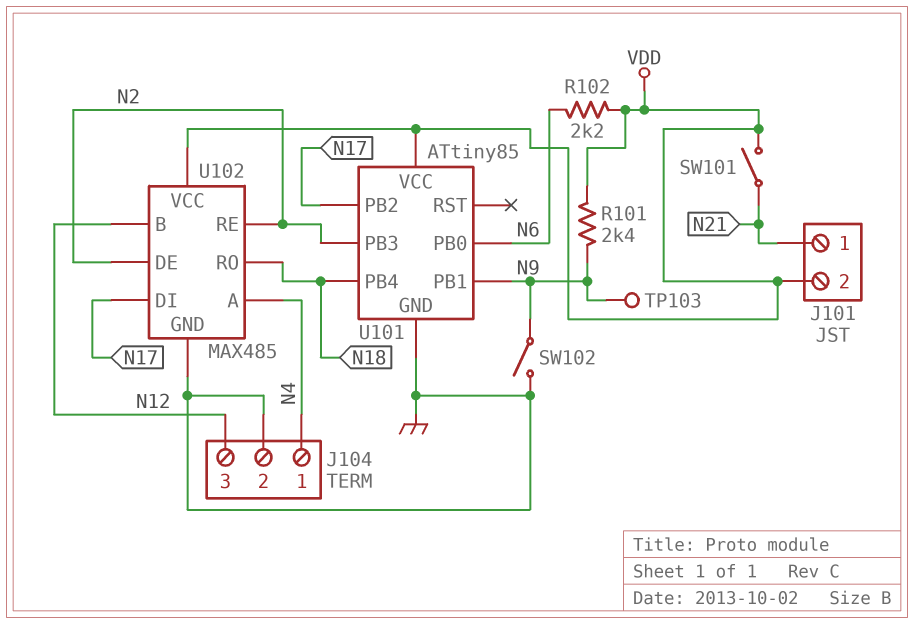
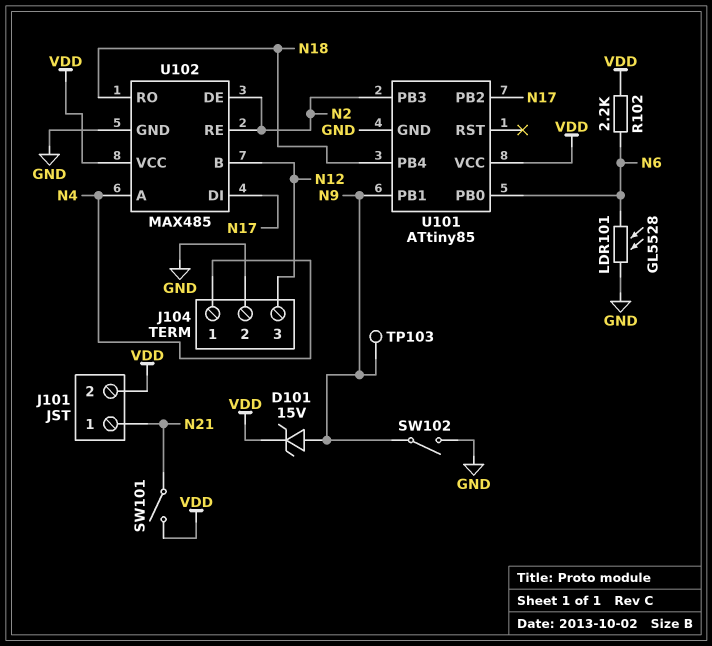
D101: none -> zener 15V (A N9, K VDD)
LDR101: none -> GL5528 (GND, N6)
R101: 2.4k (N9, VDD) -> none

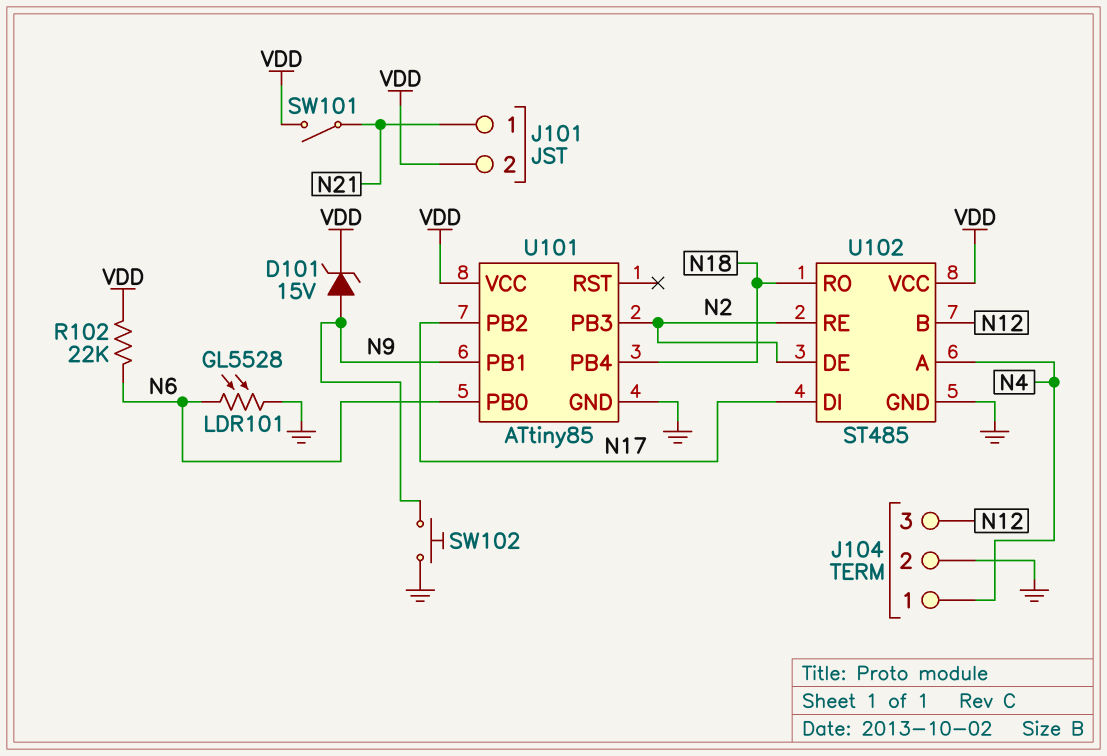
R102: 2.2k (N6, VDD) -> 22k (N6, VDD)
SW102: switch (GND, N9) -> button (GND, N9)
TP103: test point (N9) -> none
U102: MAX485 -> ST485

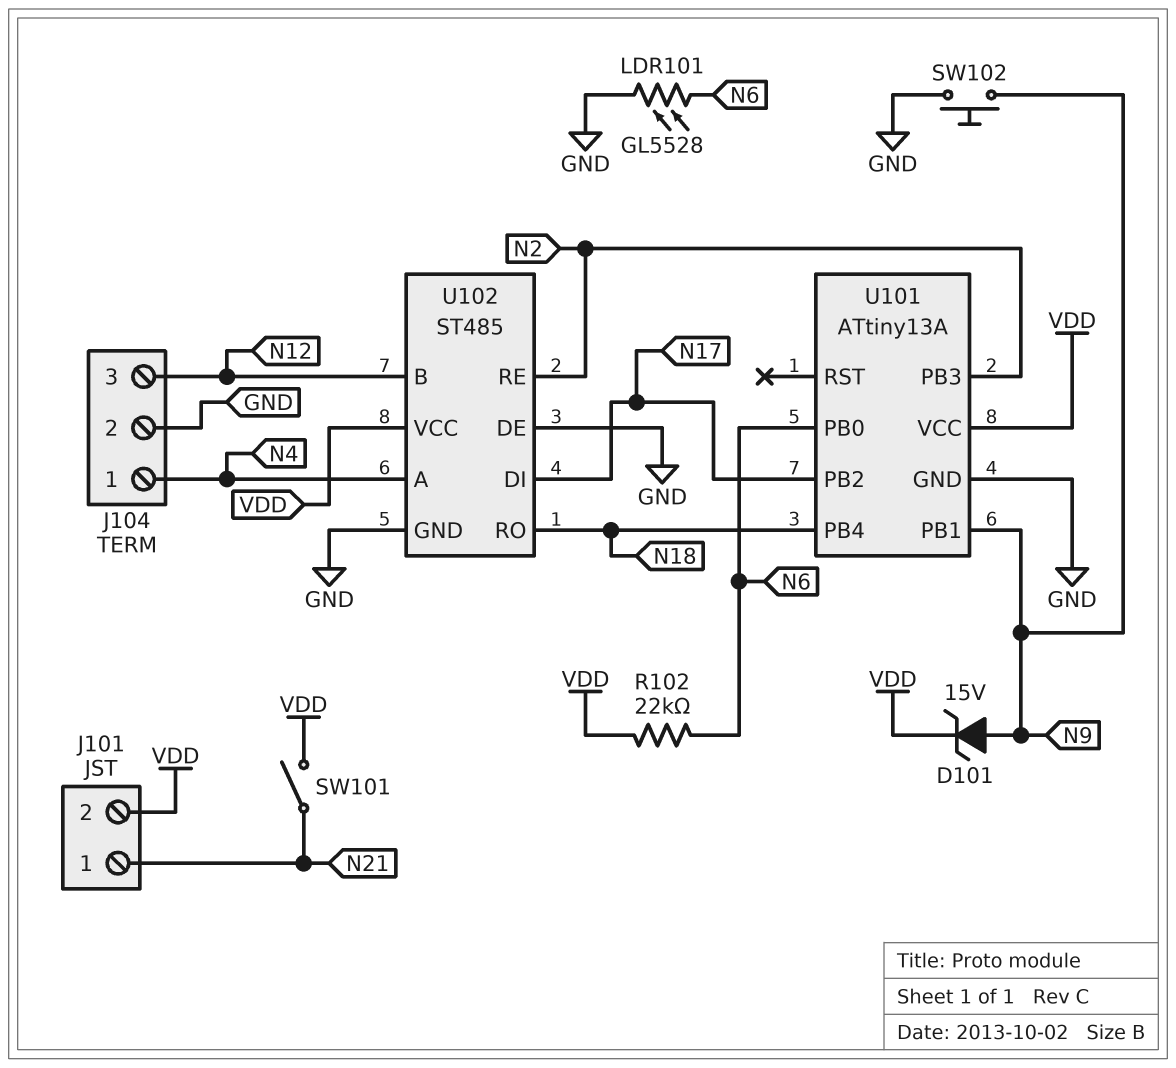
U101: ATtiny85 -> ATtiny13A
U102 pin DE: N2 -> GND

